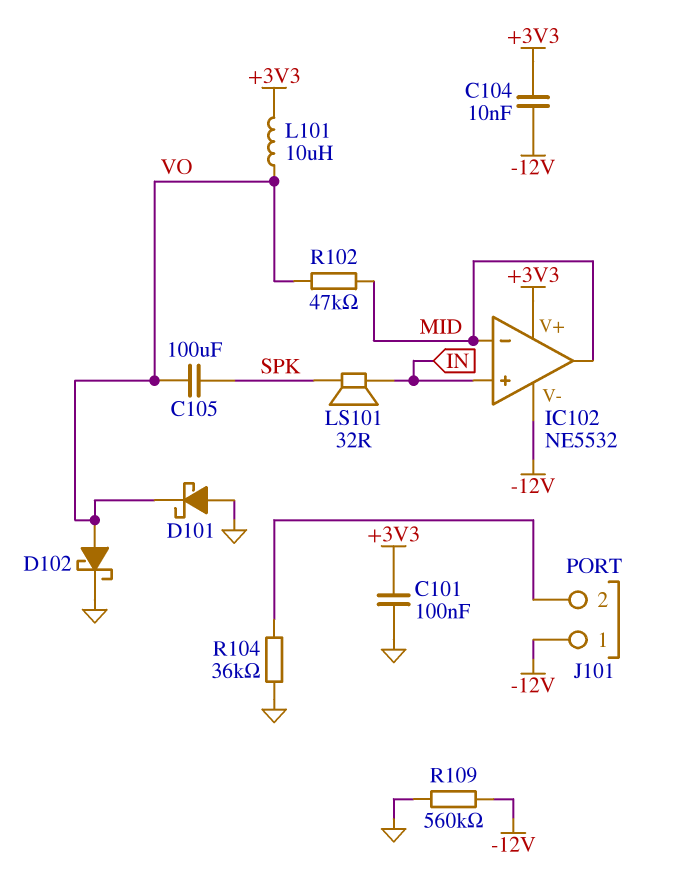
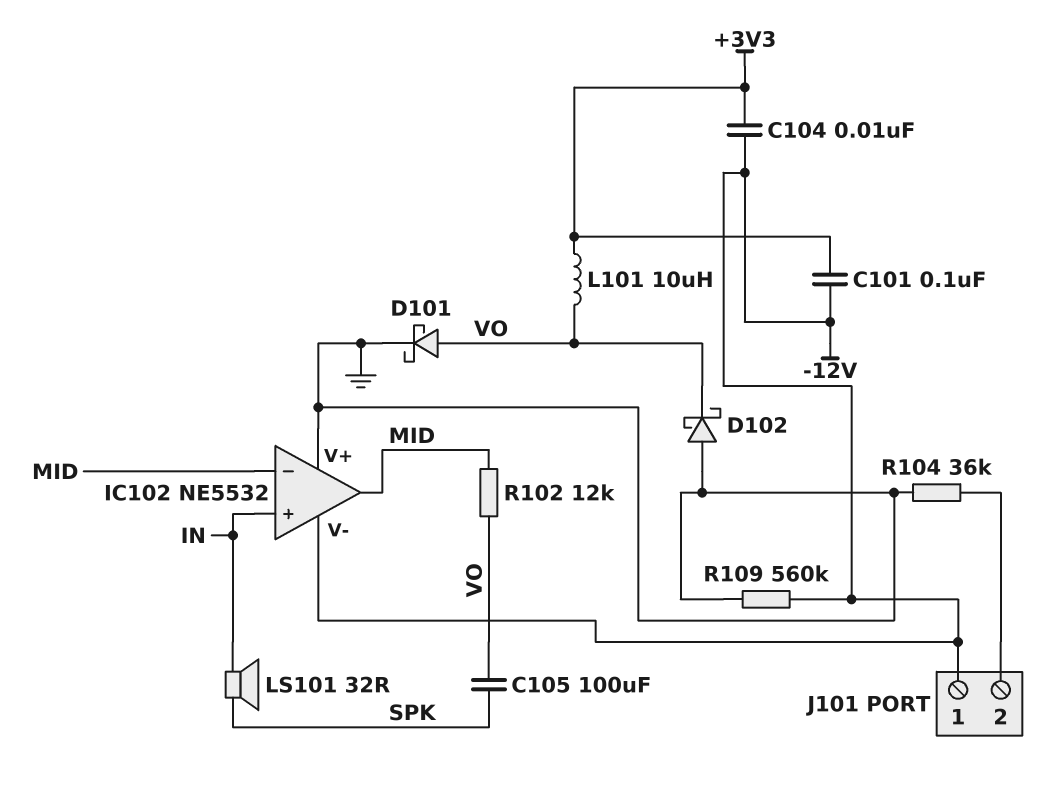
C101: 100nF (+3V3, GND) -> 100nF (+3V3, -12V)
D101: schottky (A GND, K VO) -> schottky (A VO, K GND)
D102: schottky (A VO, K GND) -> schottky (A GND, K VO)
IC102 pin V+: +3V3 -> GND
R102: 47k (MID, VO) -> 12k (MID, VO)

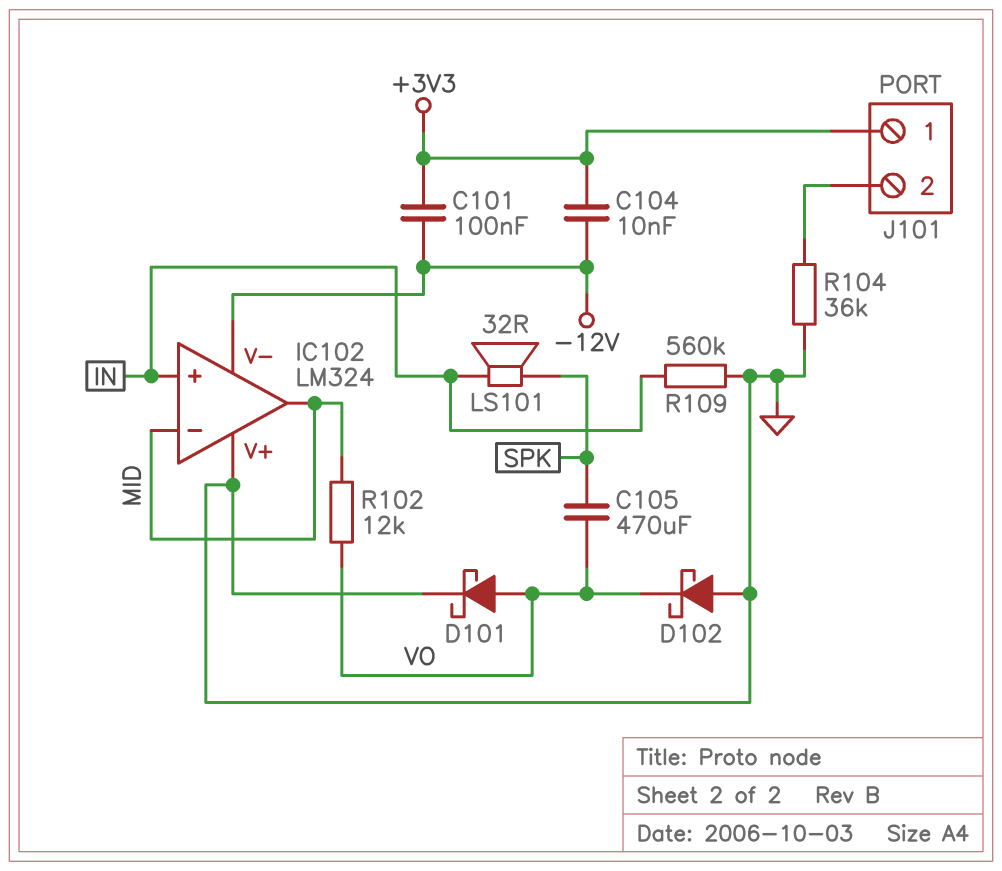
C105: 100uF (SPK, VO) -> 470uF (SPK, VO)
IC102: NE5532 -> LM324
J101 pin 1: -12V -> +3V3
L101: 10uH (+3V3, VO) -> none
R109: 560k (-12V, GND) -> 560k (GND, IN)

